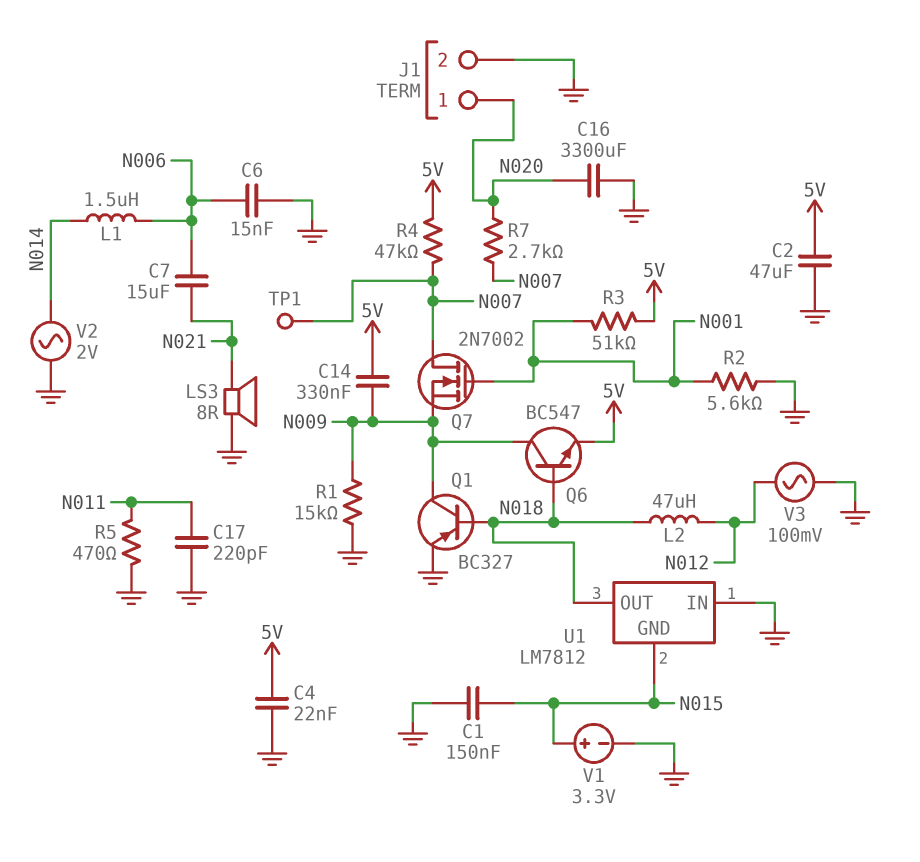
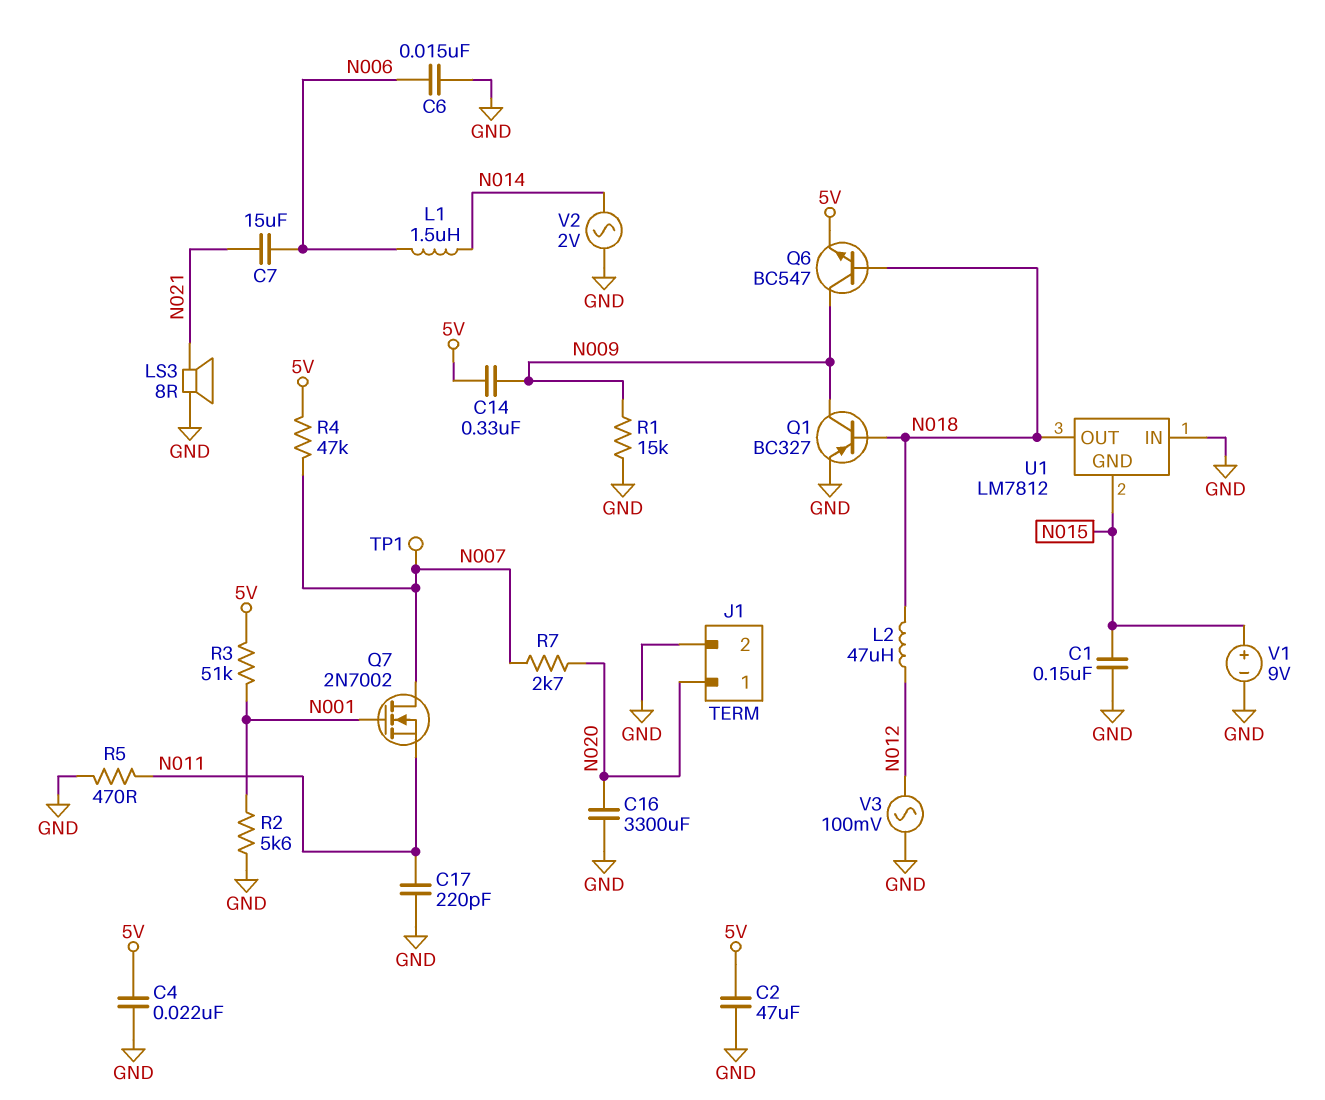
Q7: NMOS 2N7002 (G N001, D N007, S N009) -> NMOS 2N7002 (G N001, D N007, S N011)
V1: 3.3V (plus N015, minus GND) -> 9V (plus N015, minus GND)

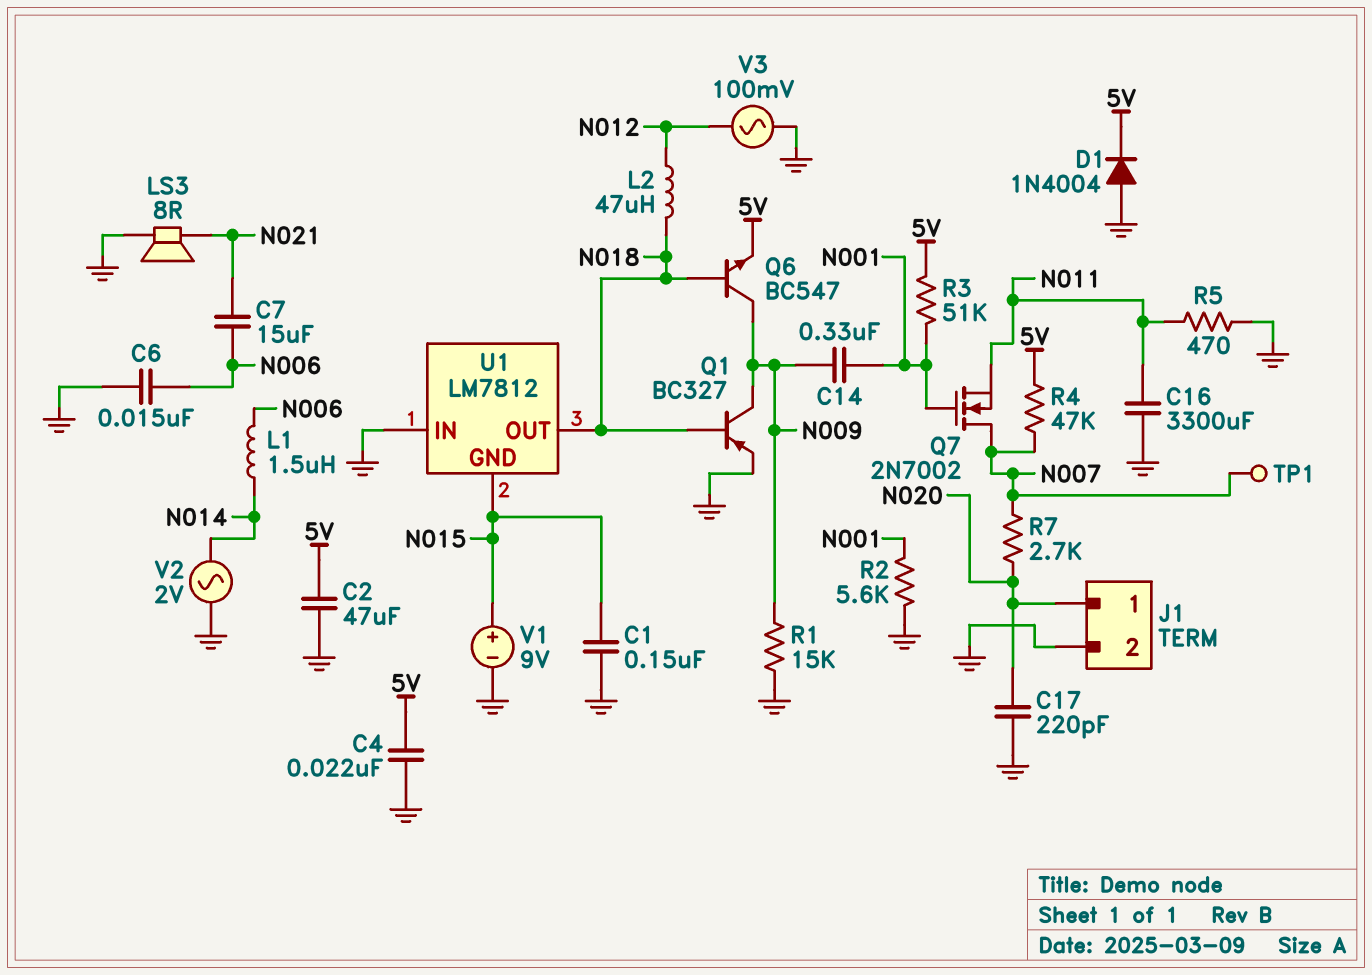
C14: 330nF (5V, N009) -> 330nF (N001, N009)
C16: 3300uF (GND, N020) -> 3300uF (GND, N011)
C17: 220pF (GND, N011) -> 220pF (GND, N020)
D1: none -> diode 1N4004 (A GND, K 5V)

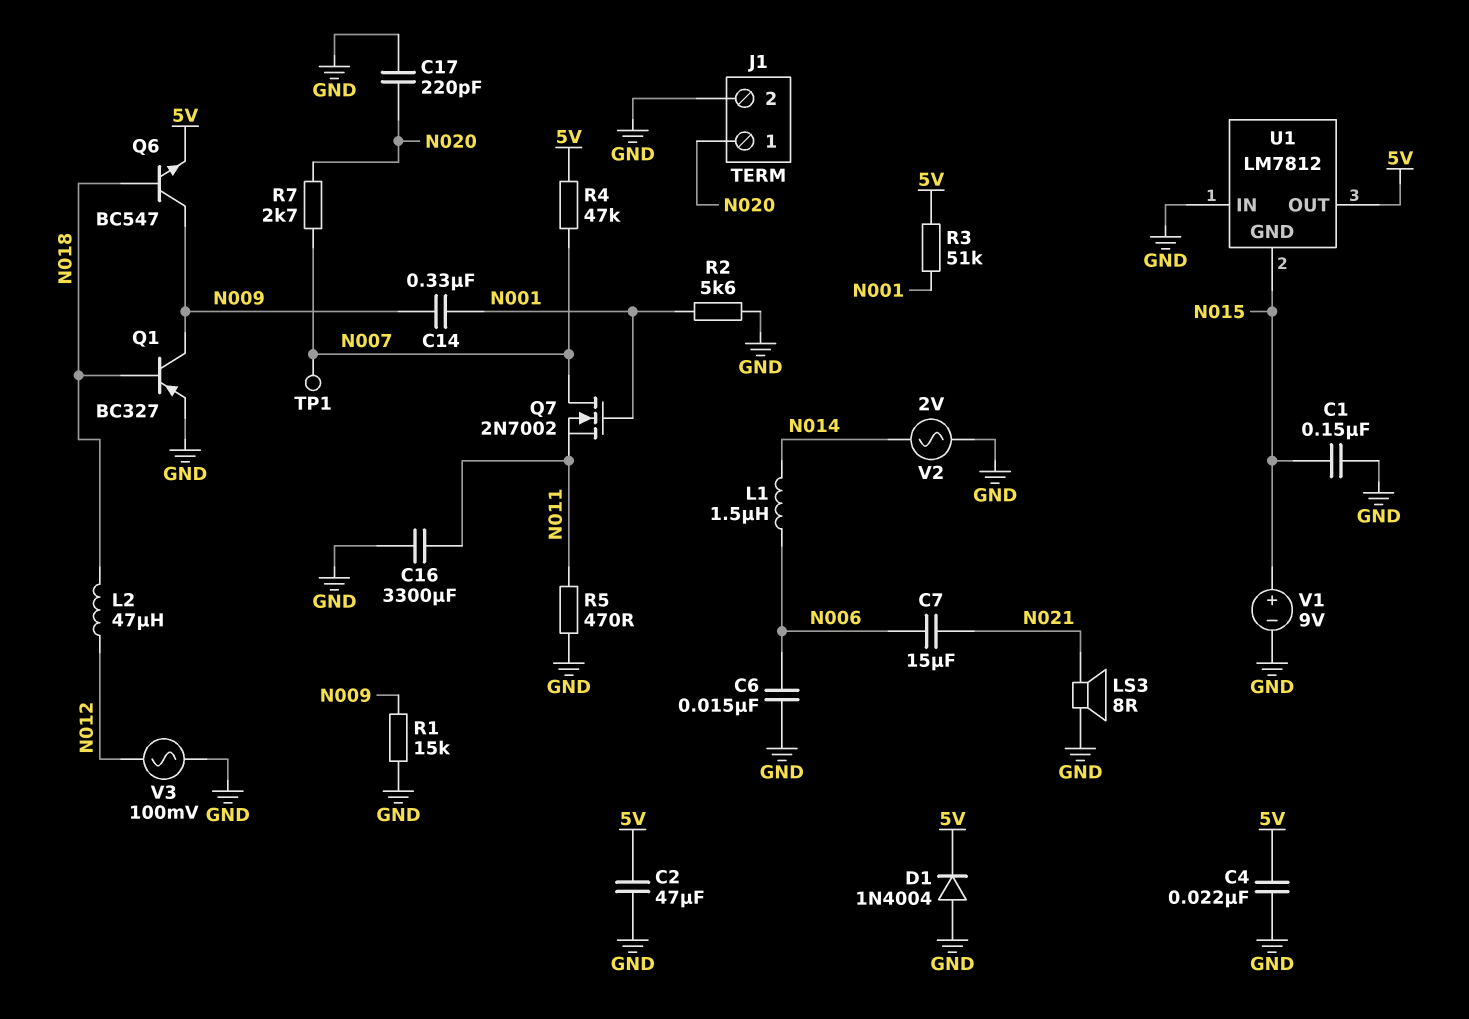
U1 pin OUT: N018 -> 5V

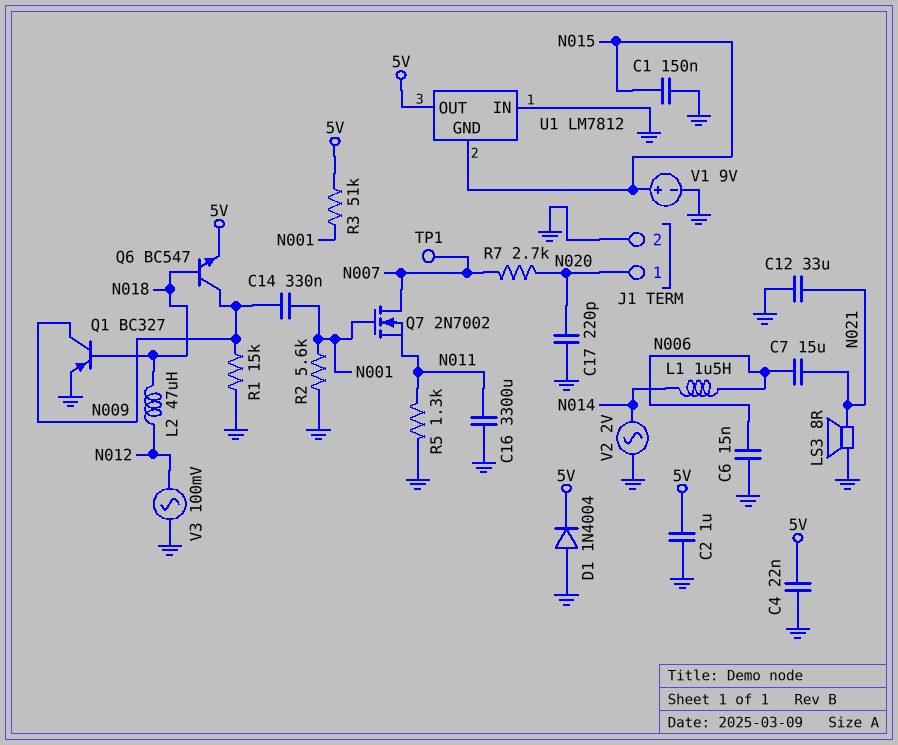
C2: 47uF (5V, GND) -> 1uF (5V, GND)
C12: none -> 33uF (GND, N021)
R4: 47k (5V, N007) -> none
R5: 470 (GND, N011) -> 1.3k (GND, N011)

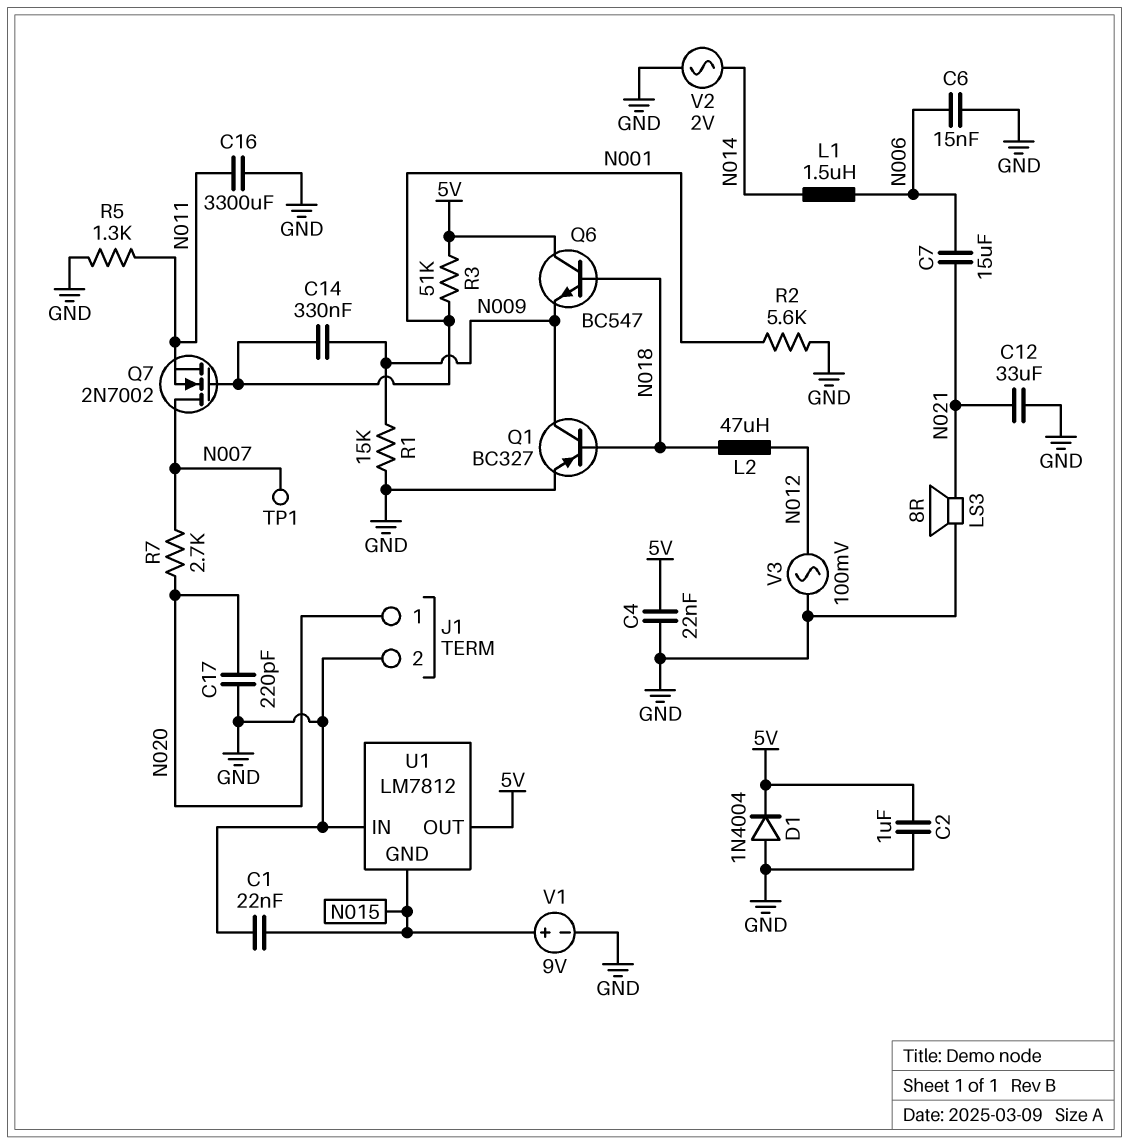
C1: 150nF (GND, N015) -> 22nF (GND, N015)
Q6: NPN BC547 (B N018, C N009, E 5V) -> NPN BC547 (B N018, C 5V, E N009)

